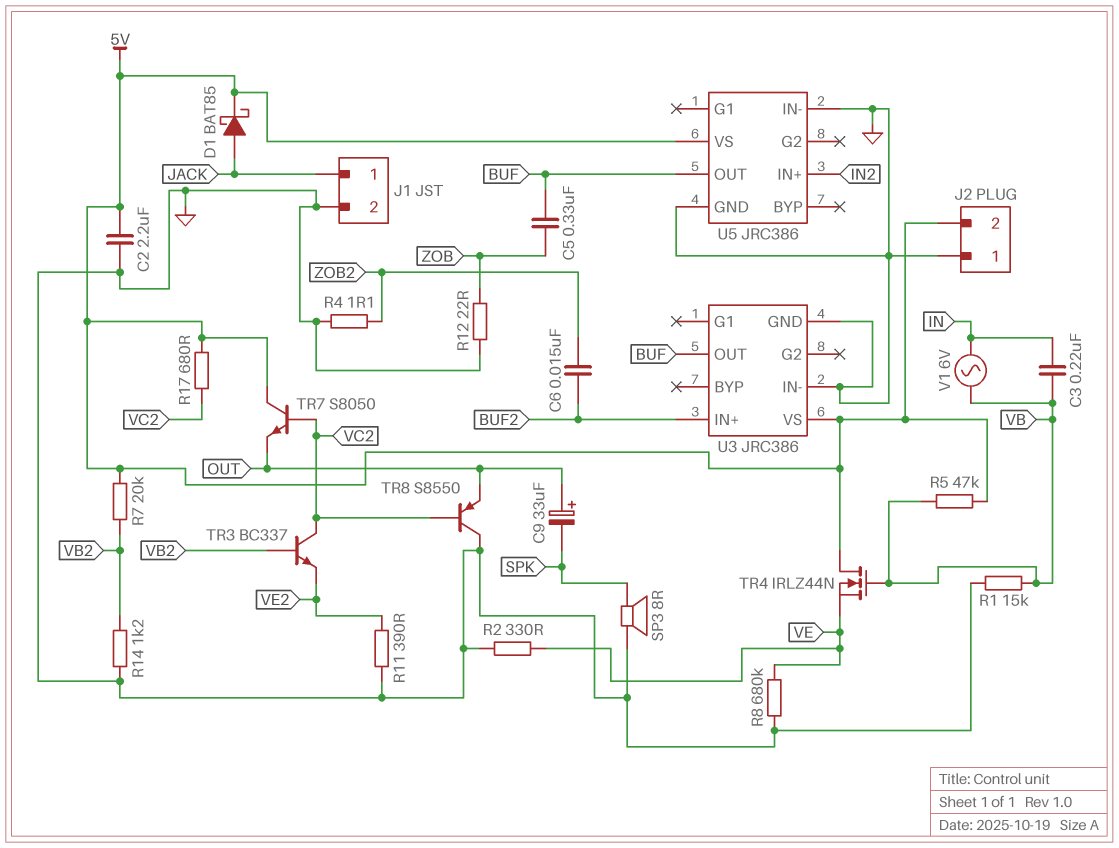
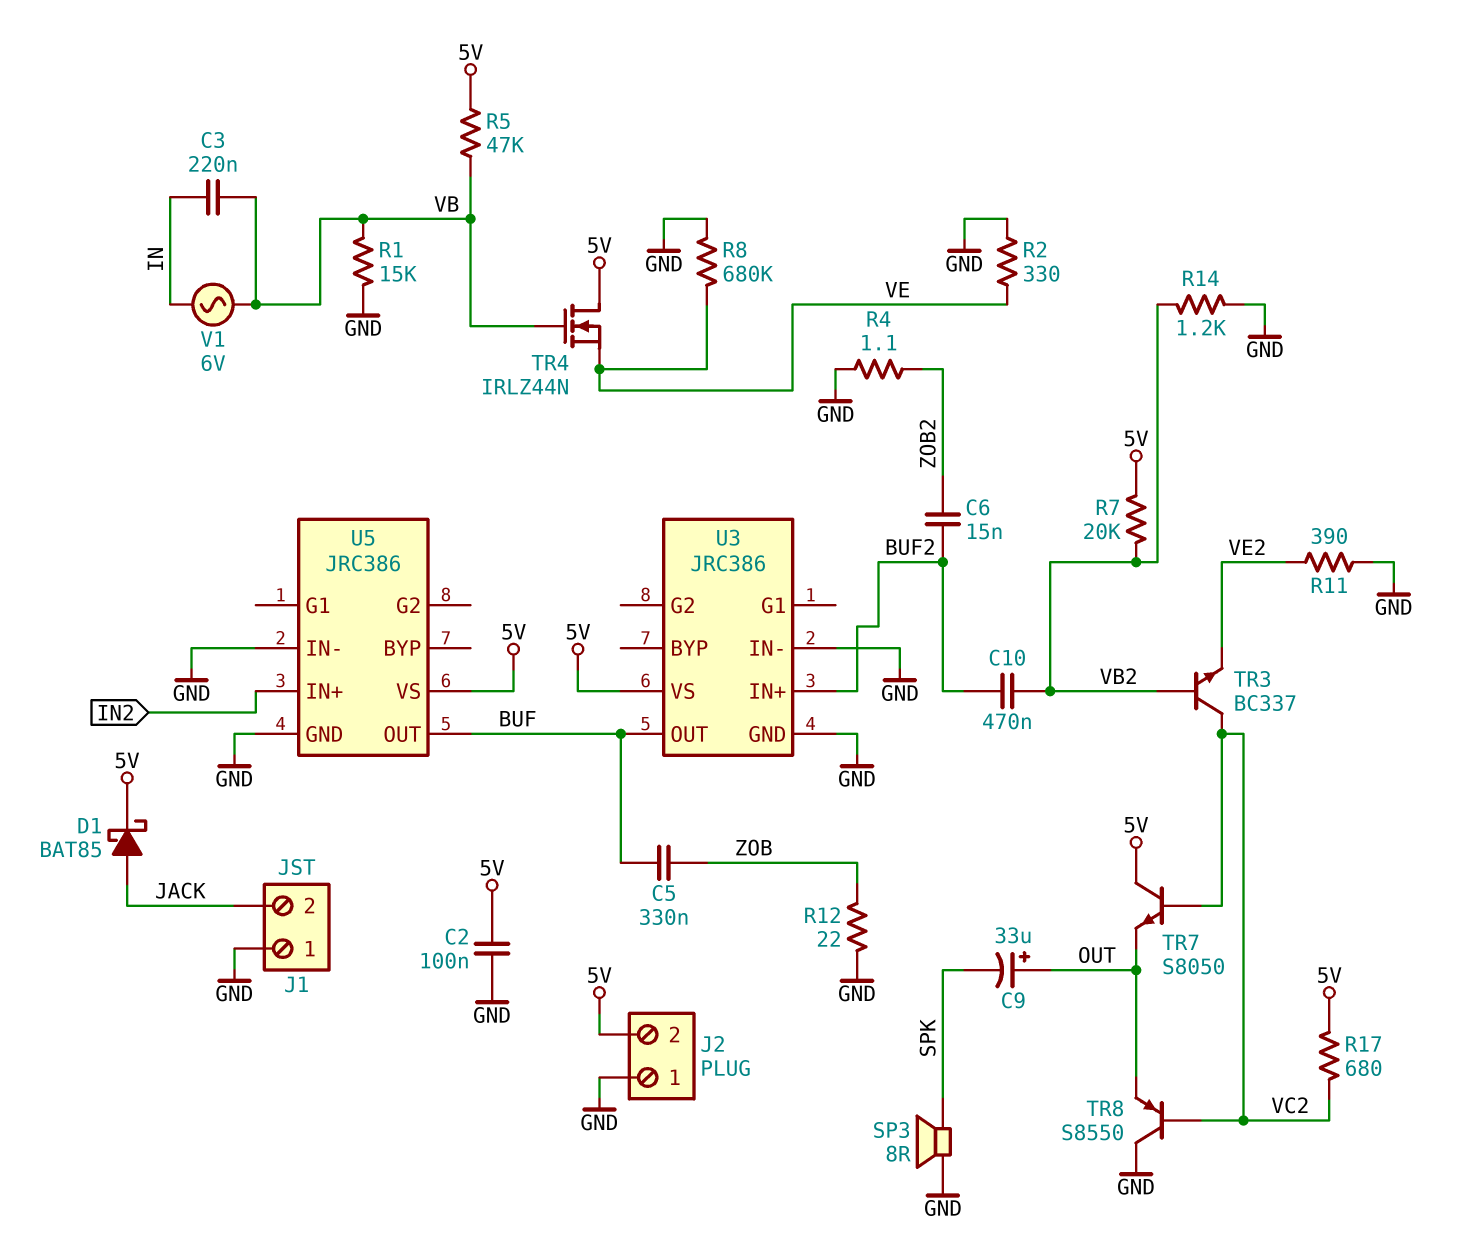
C2: 2.2uF (5V, GND) -> 100nF (5V, GND)
C10: none -> 470nF (BUF2, VB2)
J1 pin 1: JACK -> GND
J1 pin 2: GND -> JACK

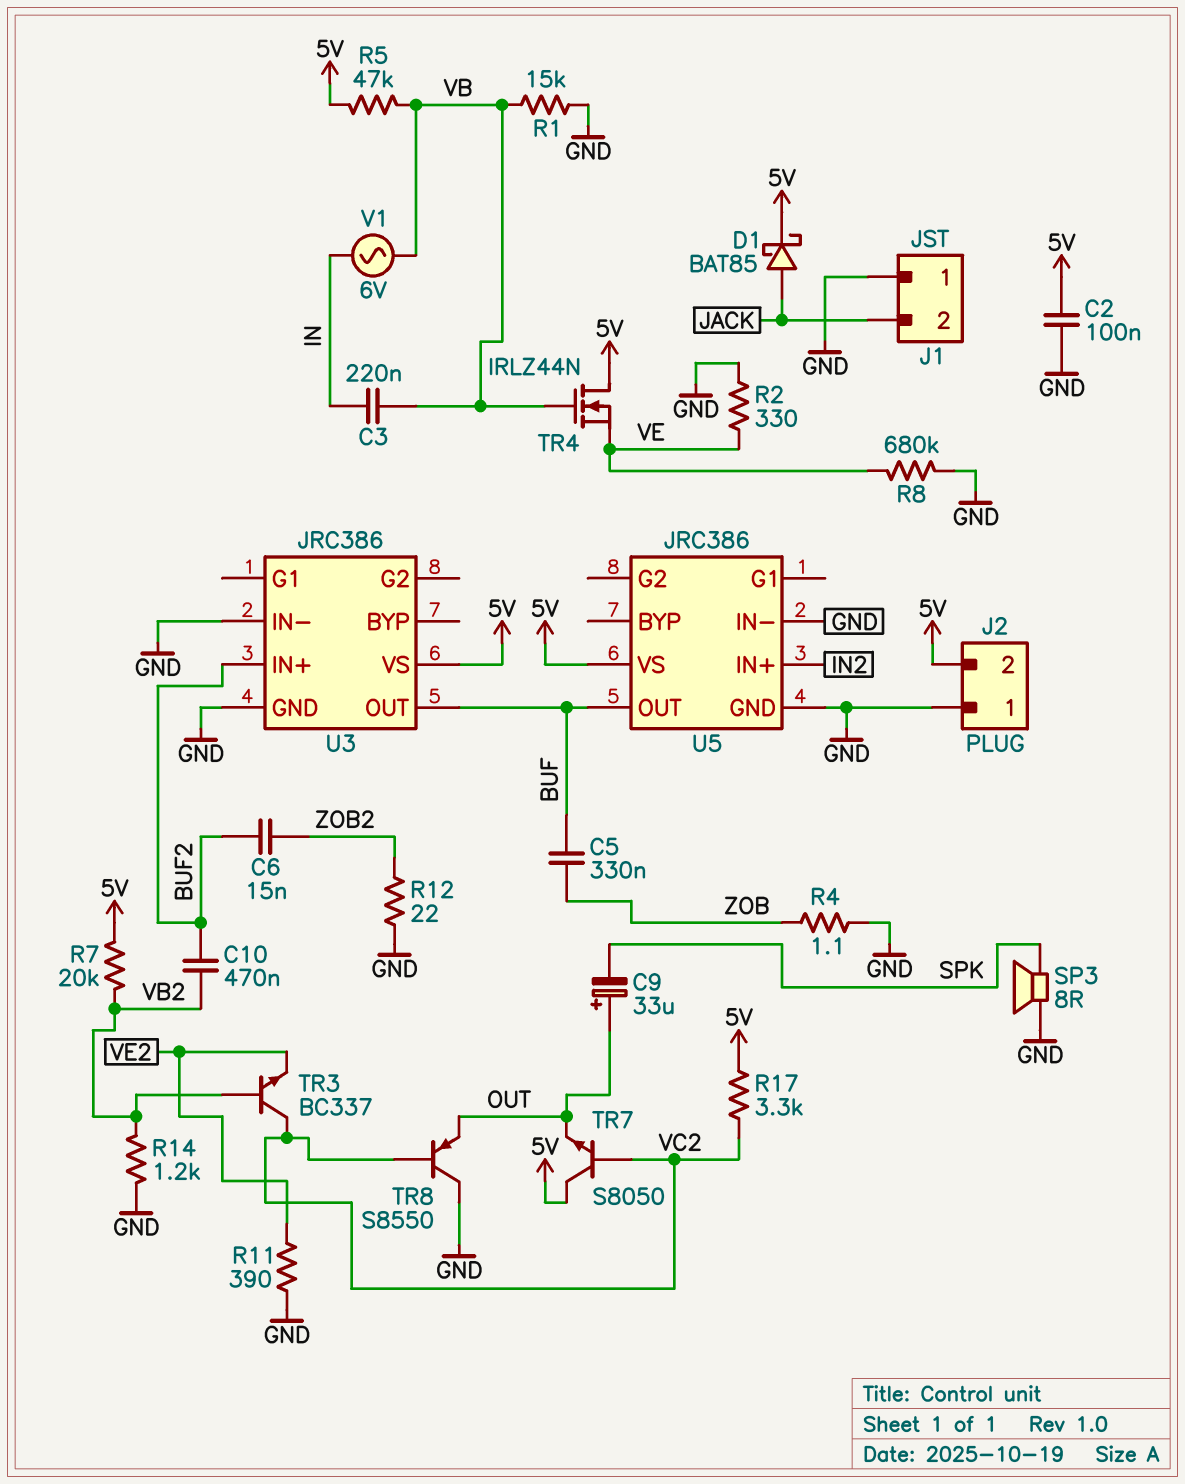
R4: 1.1 (GND, ZOB2) -> 1.1 (GND, ZOB)
R12: 22 (GND, ZOB) -> 22 (GND, ZOB2)
R17: 680 (5V, VC2) -> 3.3k (5V, VC2)

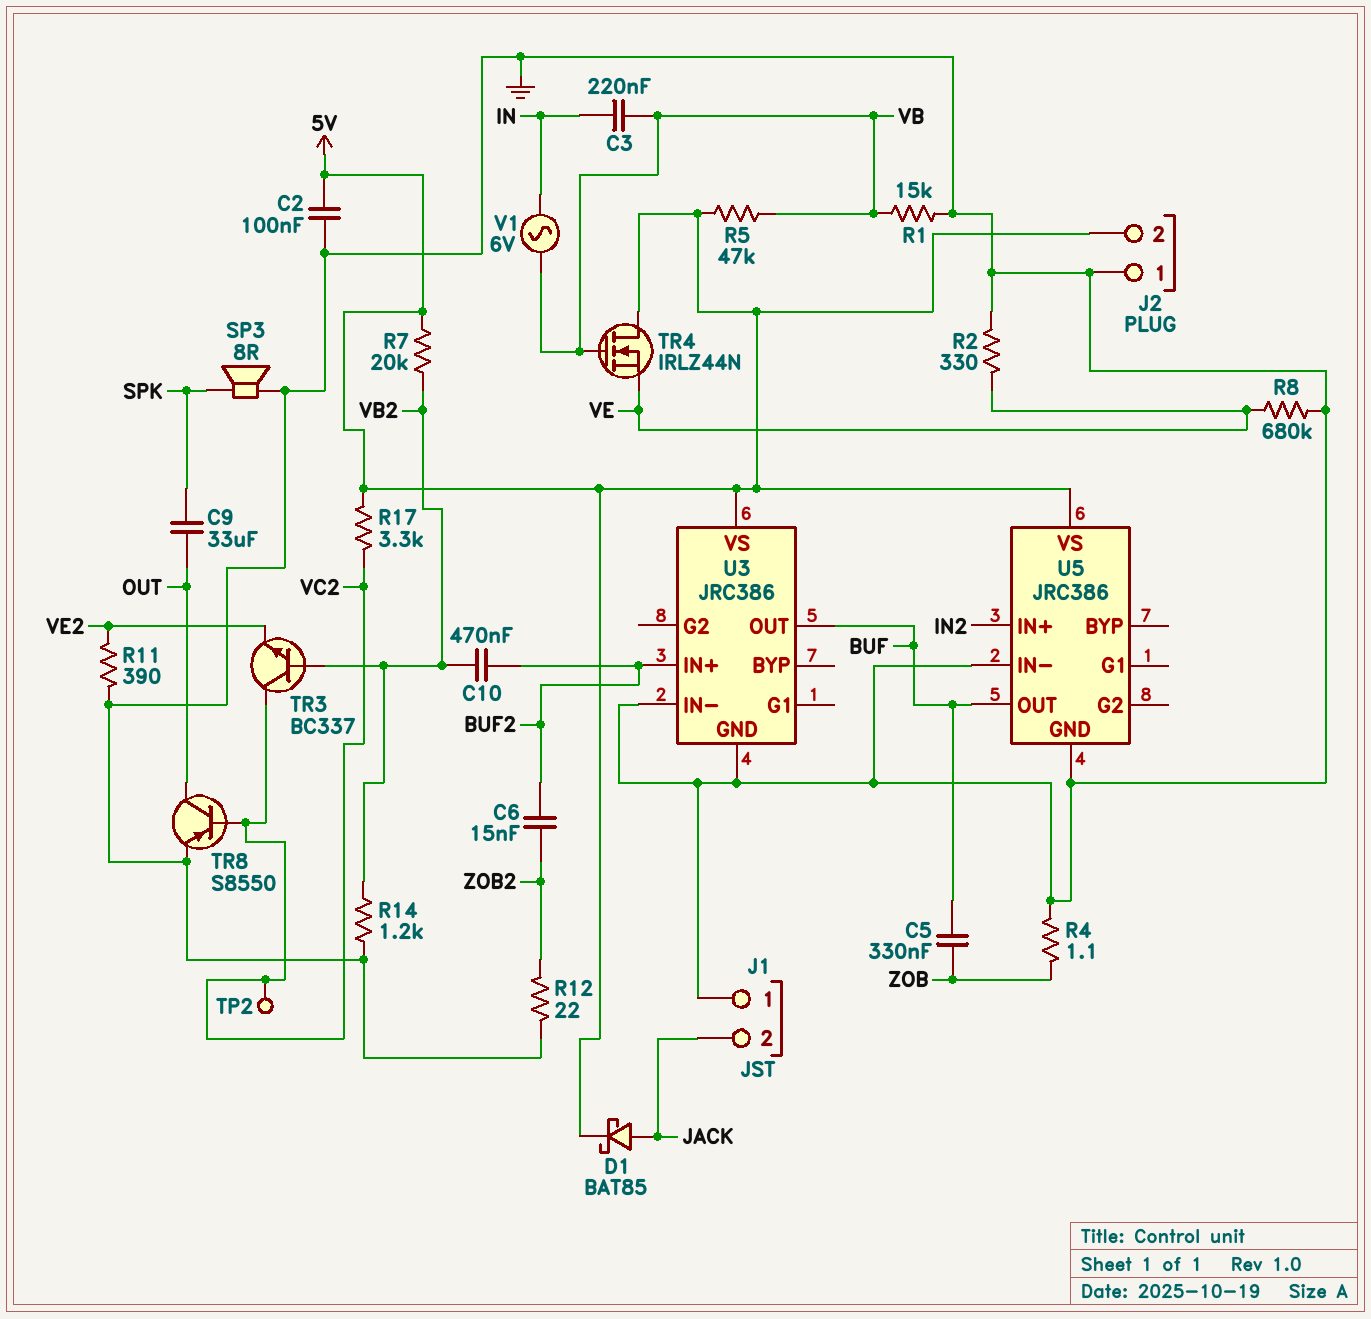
C9: 33uF (plus OUT, minus SPK) -> 33uF (OUT, SPK)
TP2: none -> test point (VC2)
TR7: NPN S8050 (B VC2, C 5V, E OUT) -> none
TR8: PNP S8550 (B VC2, C GND, E OUT) -> PNP S8550 (B VC2, C OUT, E GND)

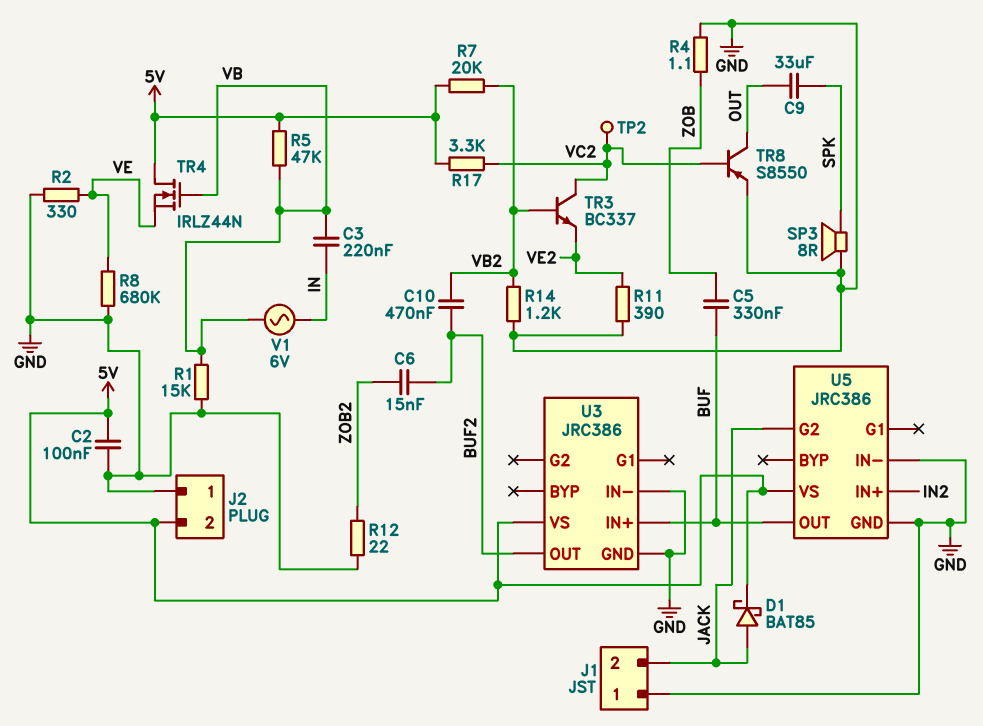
U3 pin IN+: BUF2 -> BUF
U3 pin OUT: BUF -> BUF2
U5 pin G2: none -> JACK

